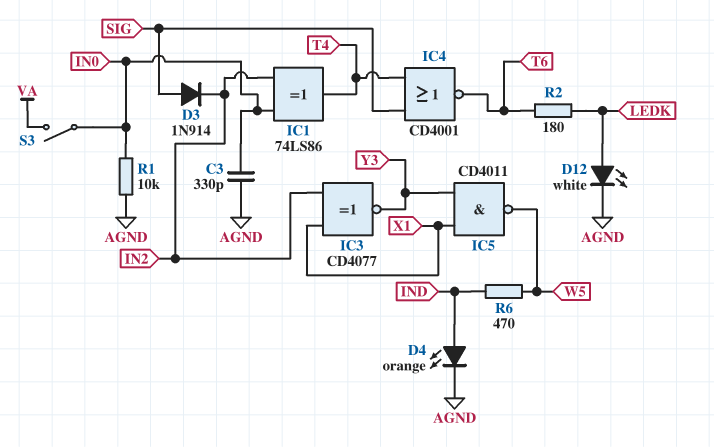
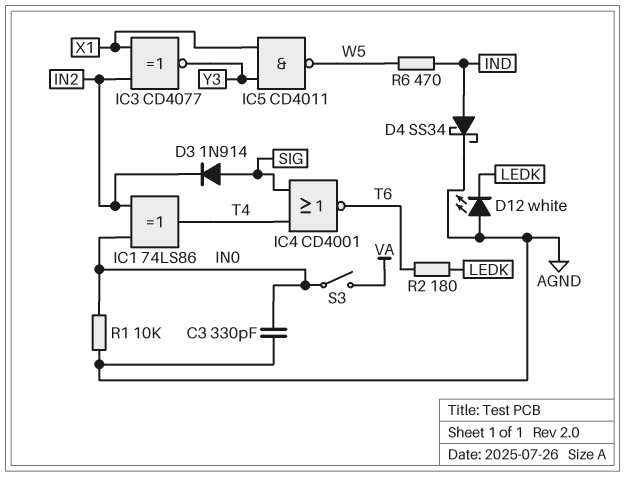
D4: LED orange (A IND, K AGND) -> schottky SS34 (A IND, K AGND)
D12: LED white (A LEDK, K AGND) -> LED white (A AGND, K LEDK)

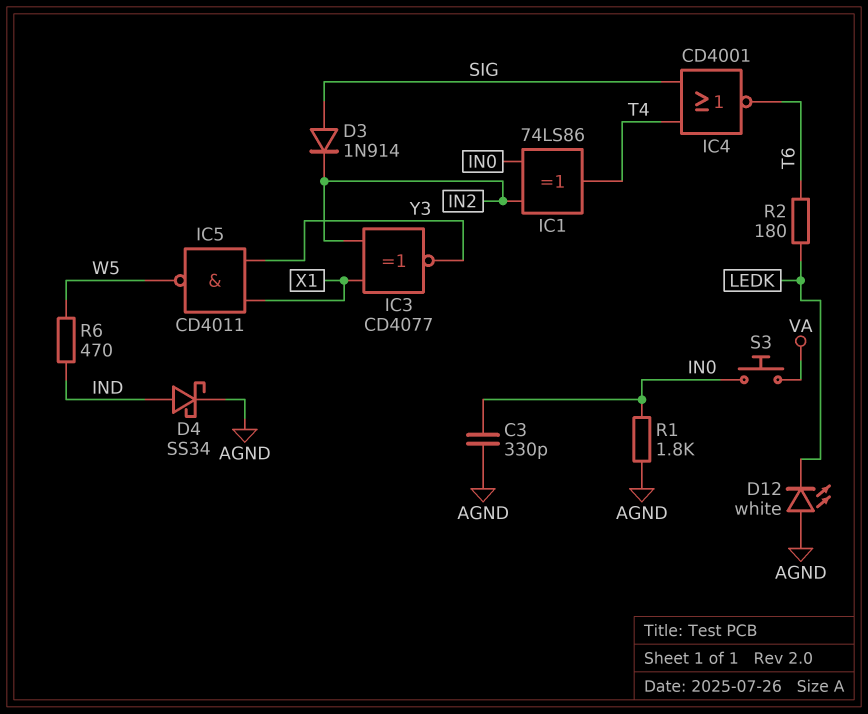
R1: 10k (AGND, IN0) -> 1.8k (AGND, IN0)
S3: switch (IN0, VA) -> button (IN0, VA)

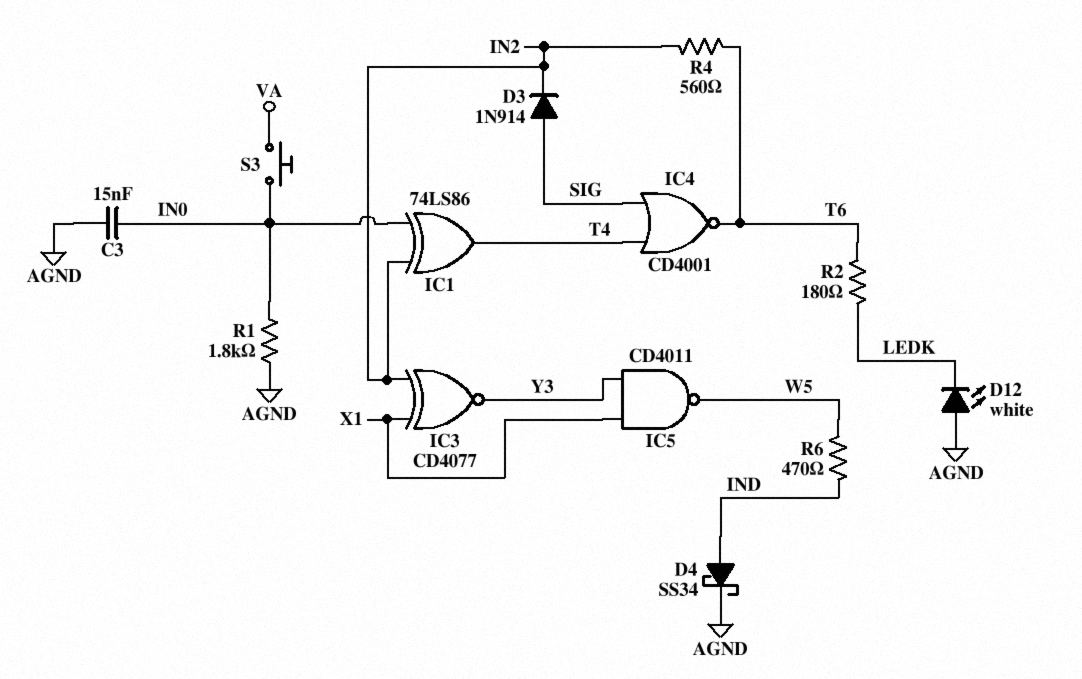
C3: 330pF (AGND, IN0) -> 15nF (AGND, IN0)
R4: none -> 560 (IN2, T6)

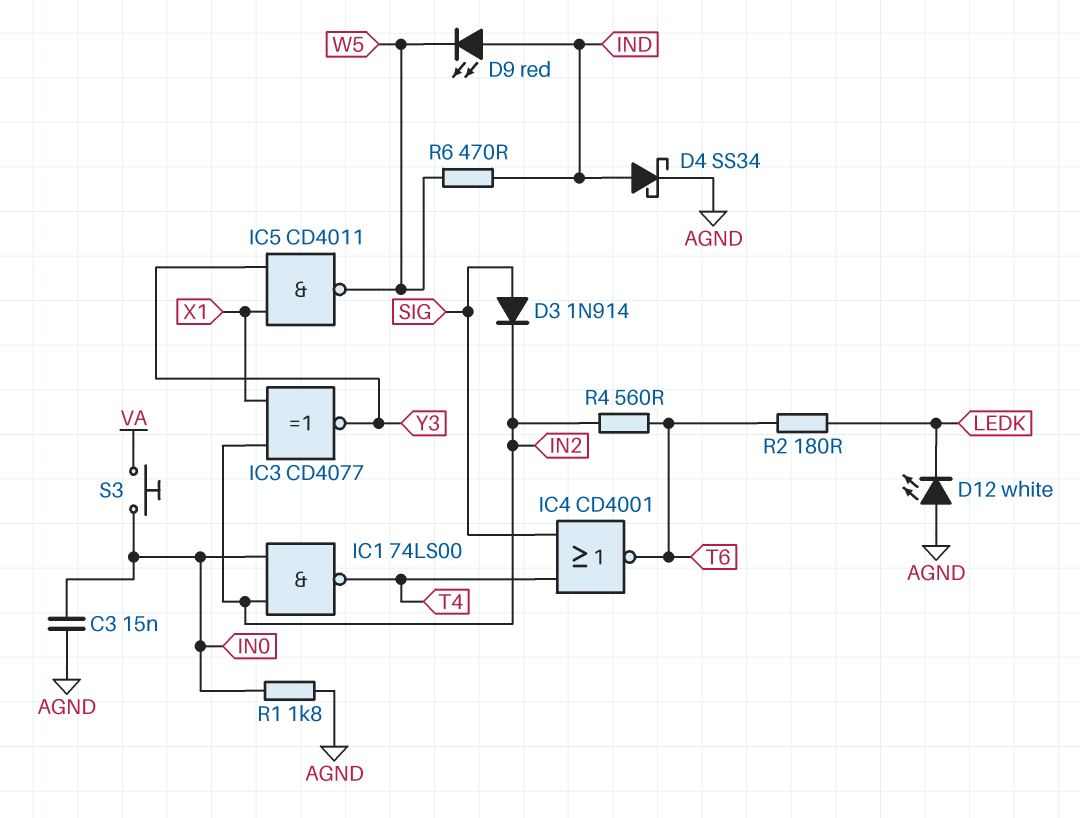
D9: none -> LED red (A IND, K W5)
IC1: XOR 74LS86 (in IN0, in IN2, out T4) -> NAND 74LS00 (in IN0, in IN2, out T4)

